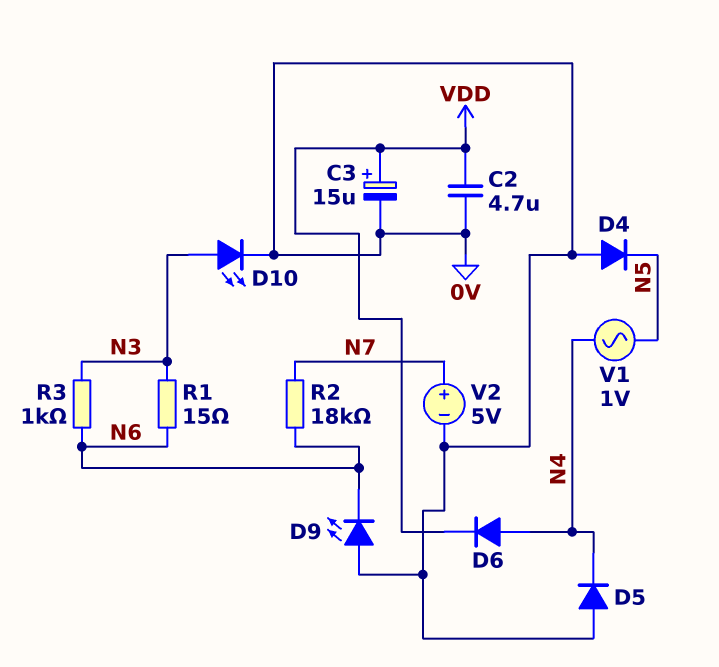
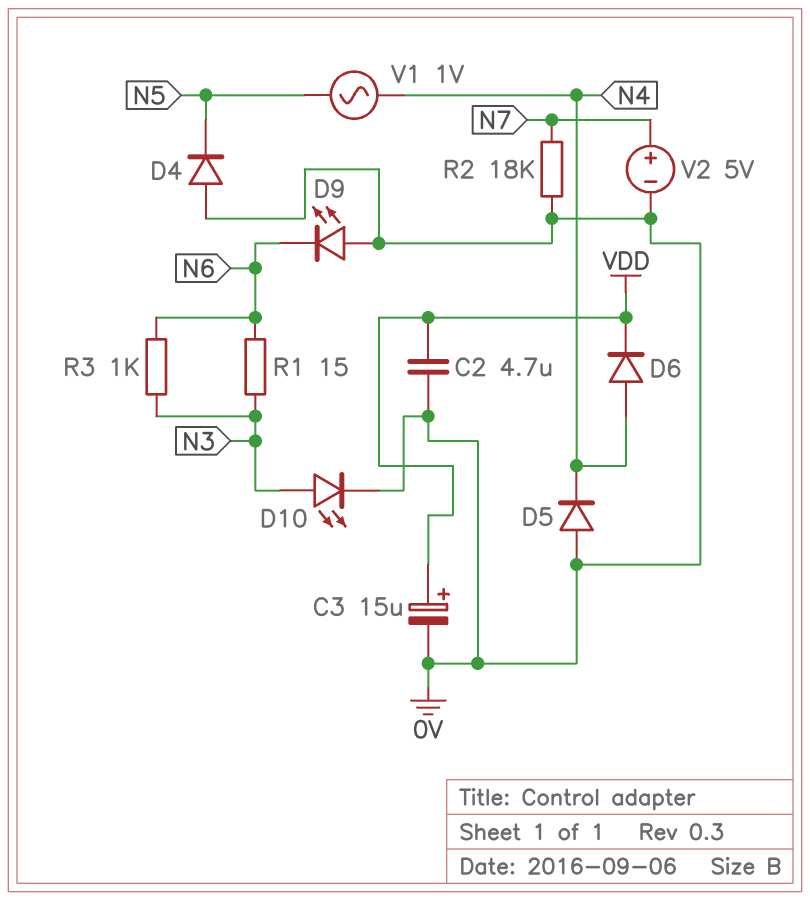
R2: 18k (N6, N7) -> 18k (0V, N7)

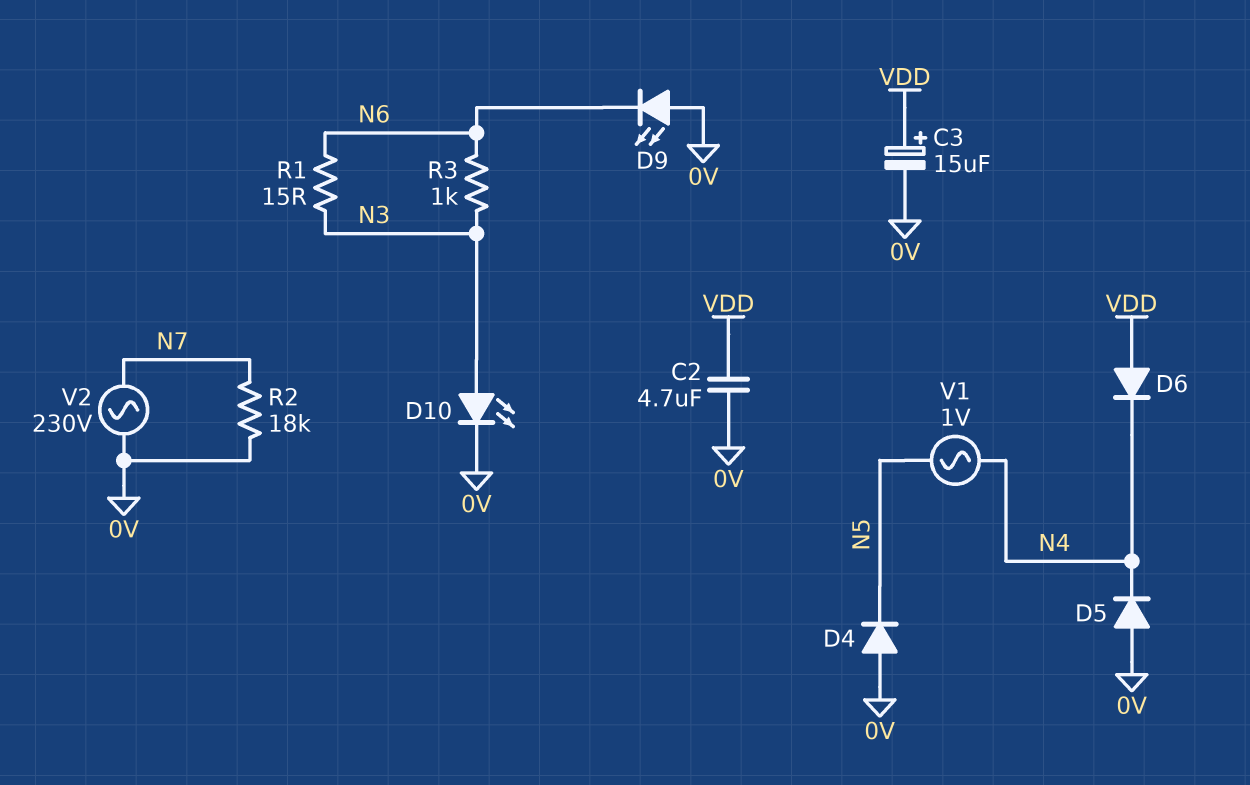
D6: diode (A N4, K VDD) -> diode (A VDD, K N4)
V2: 5V (plus N7, minus 0V) -> AC 230V (0V, N7)

